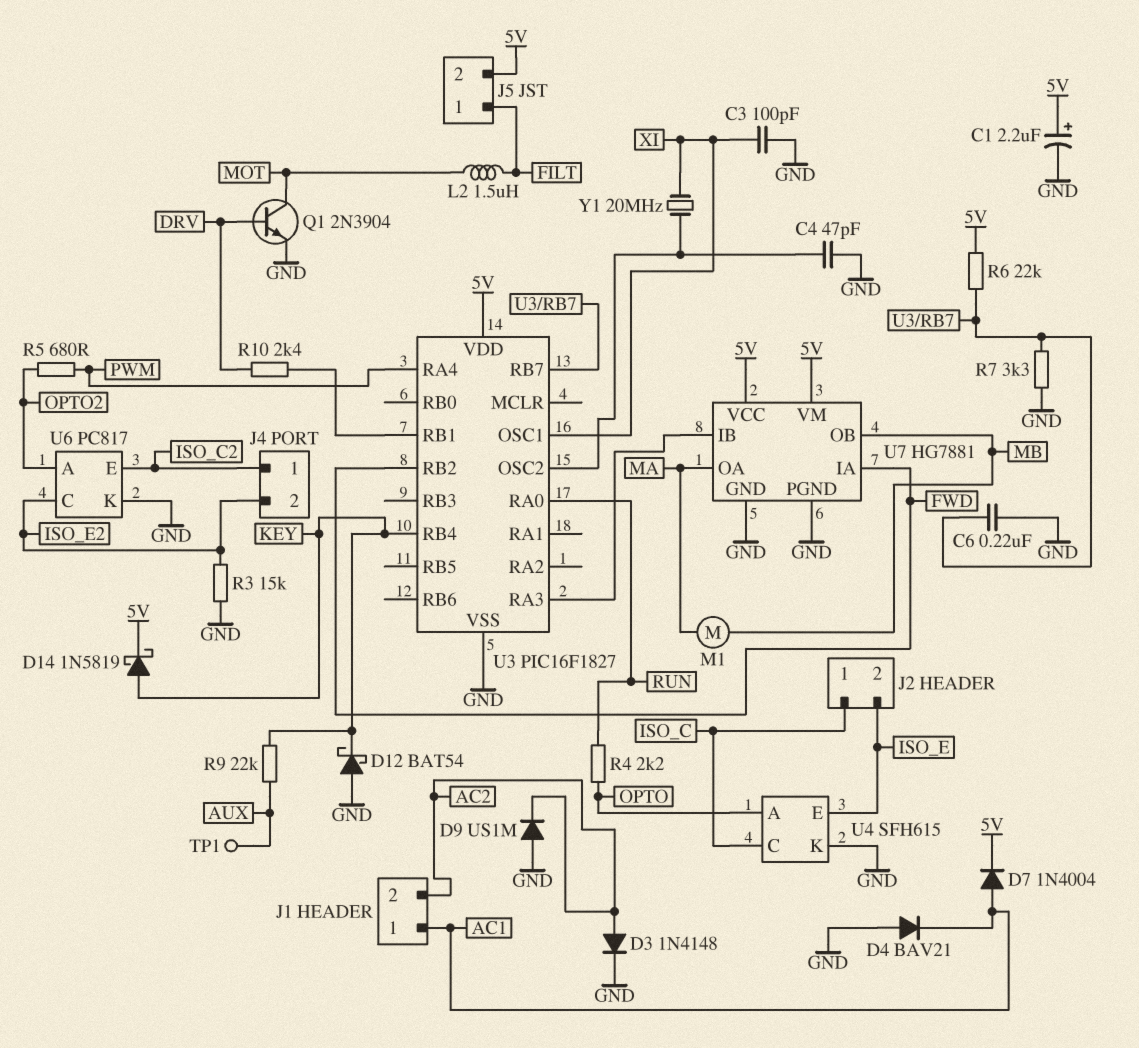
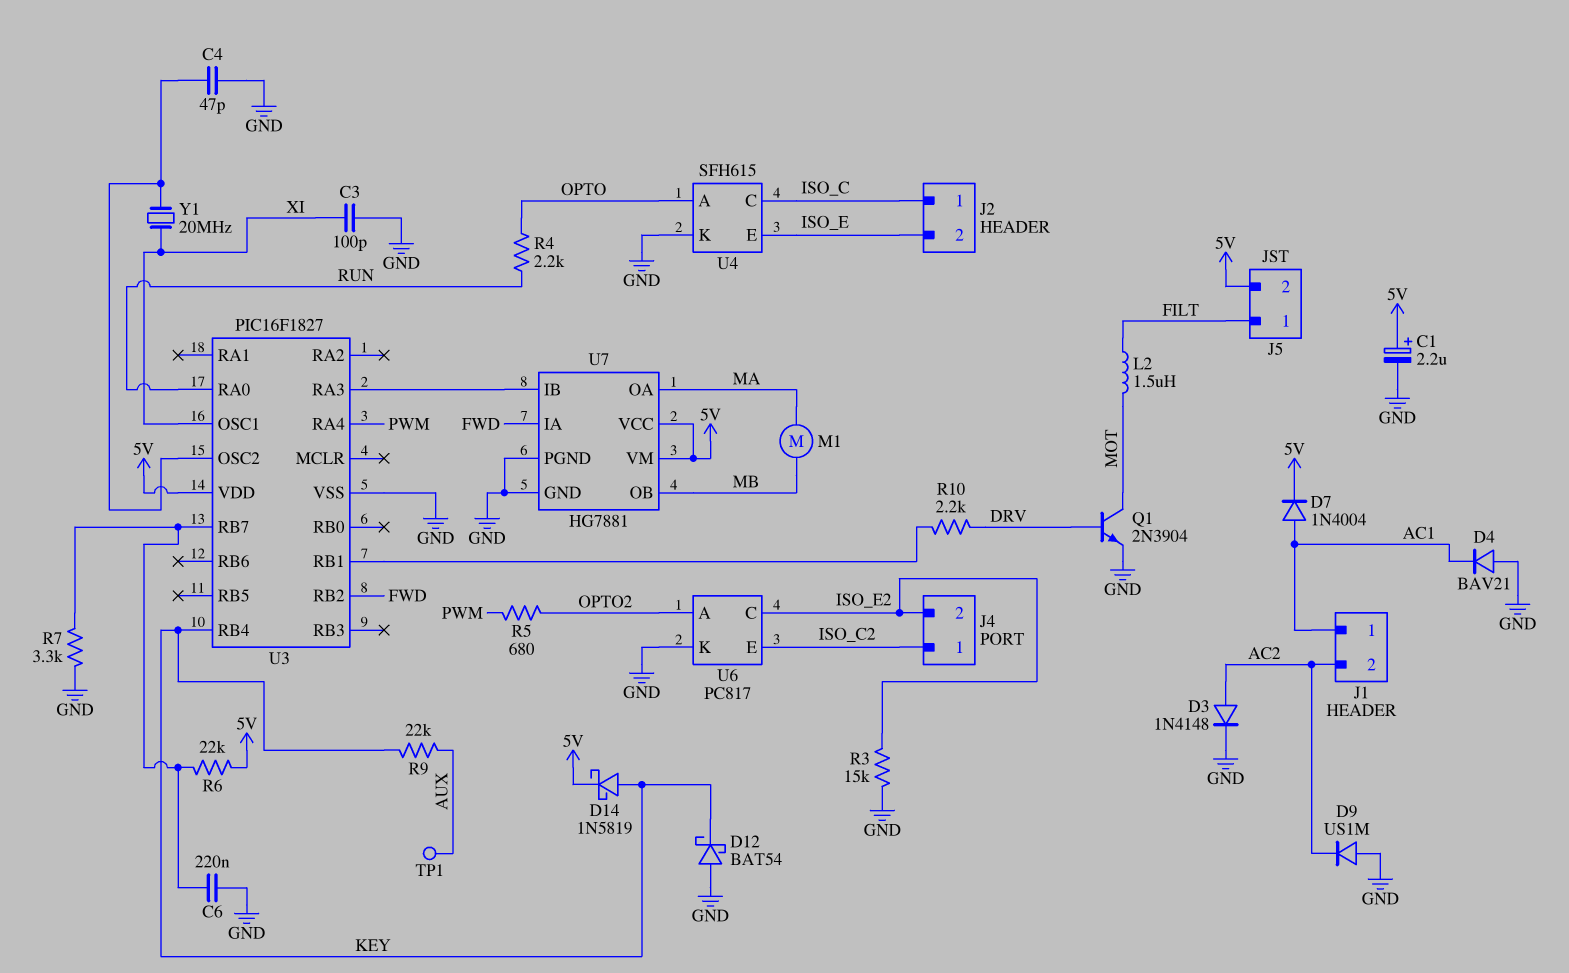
R10: 2.4k (DRV, U3/RB1) -> 2.2k (DRV, U3/RB1)

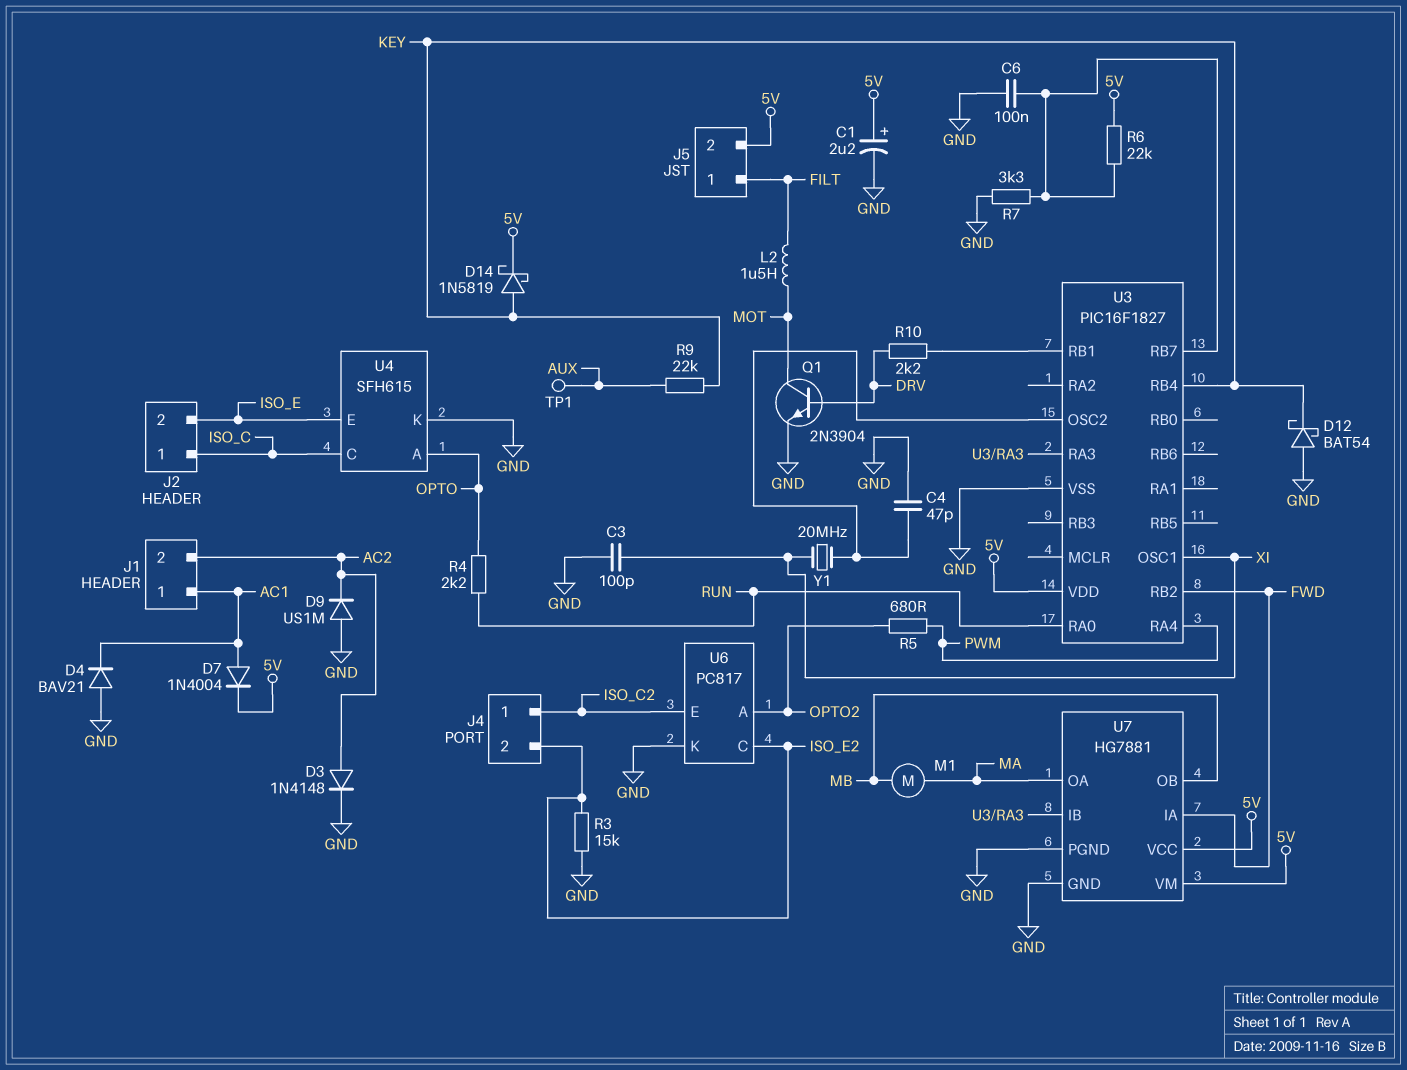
C6: 220nF (GND, U3/RB7) -> 100nF (GND, U3/RB7)

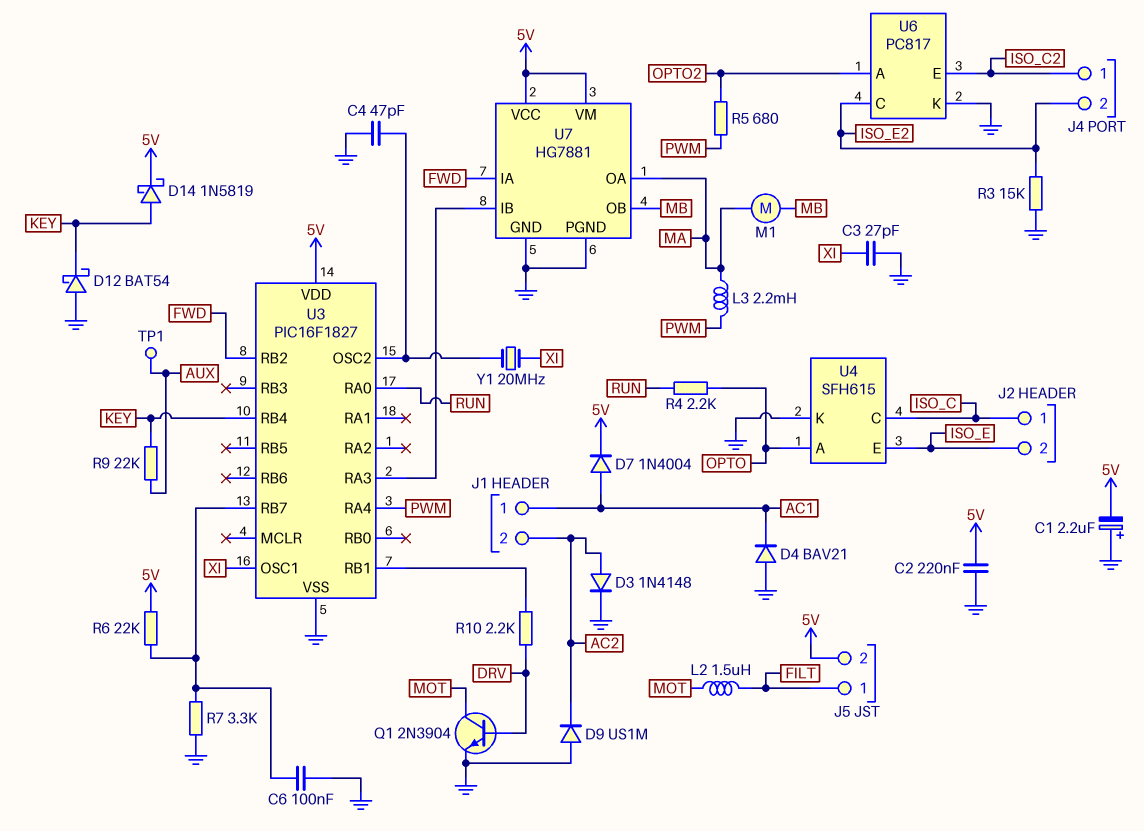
C1: 2.2uF (plus 5V, minus GND) -> 2.2uF (plus GND, minus 5V)
C2: none -> 220nF (5V, GND)
C3: 100pF (GND, XI) -> 27pF (GND, XI)
L3: none -> 2.2mH (MA, PWM)

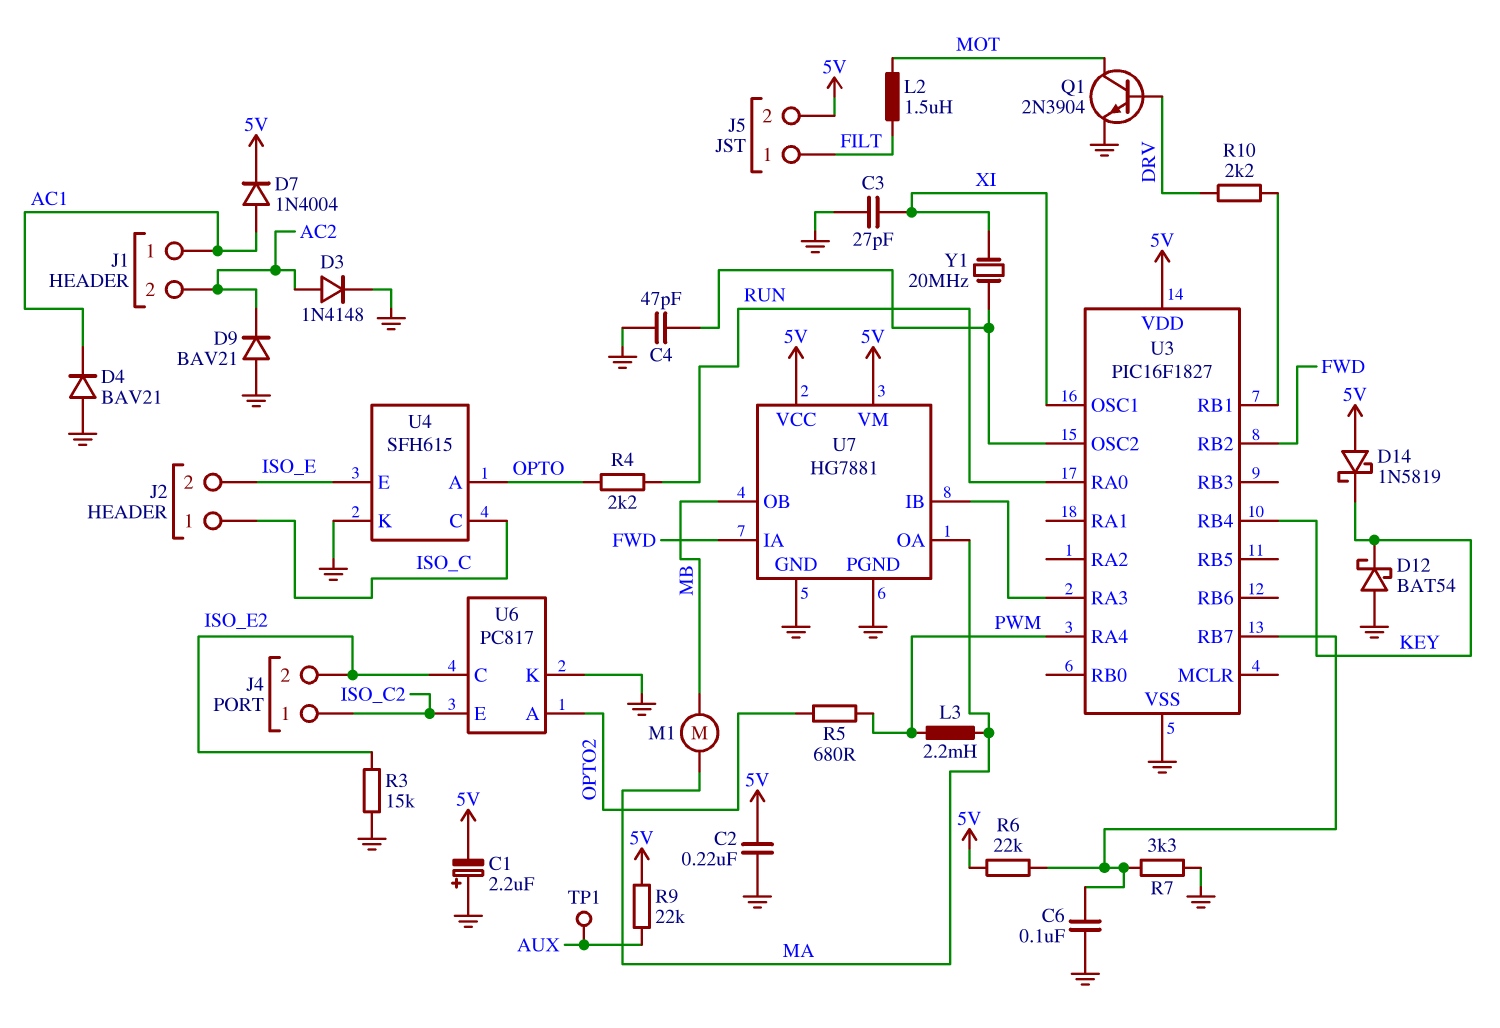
D9: diode US1M (A GND, K AC2) -> diode BAV21 (A GND, K AC2)
D14: schottky 1N5819 (A KEY, K 5V) -> schottky 1N5819 (A 5V, K KEY)
R9: 22k (AUX, KEY) -> 22k (5V, AUX)

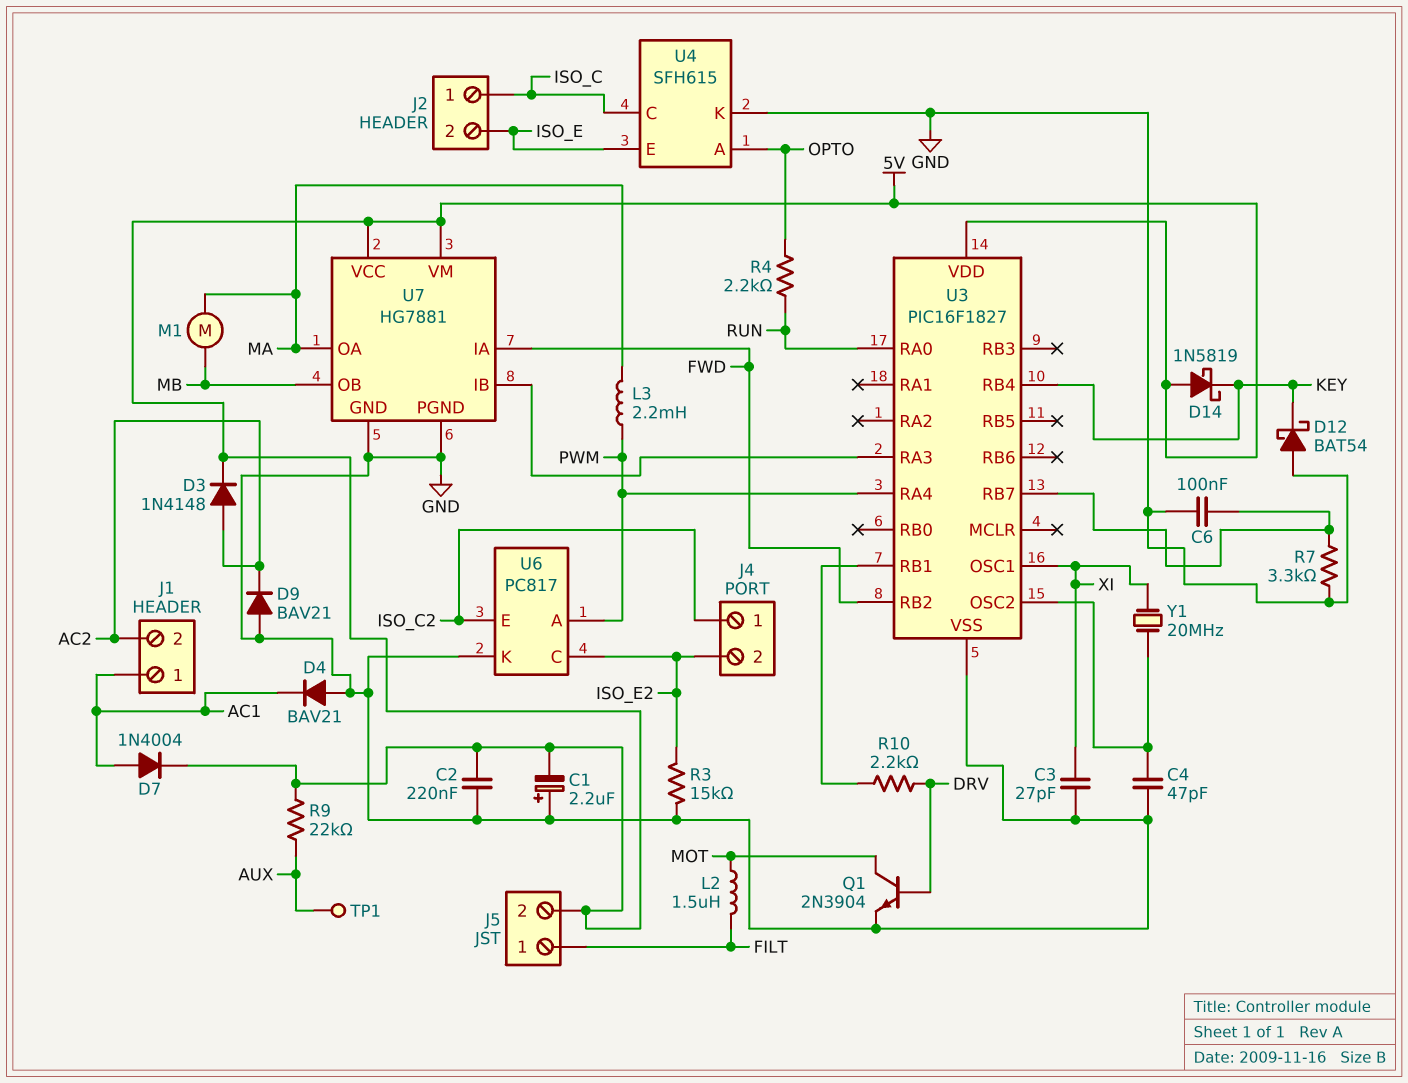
D3: diode 1N4148 (A AC2, K GND) -> diode 1N4148 (A AC2, K 5V)
R5: 680 (OPTO2, PWM) -> none
R6: 22k (5V, U3/RB7) -> none
U6 pin A: OPTO2 -> PWM

